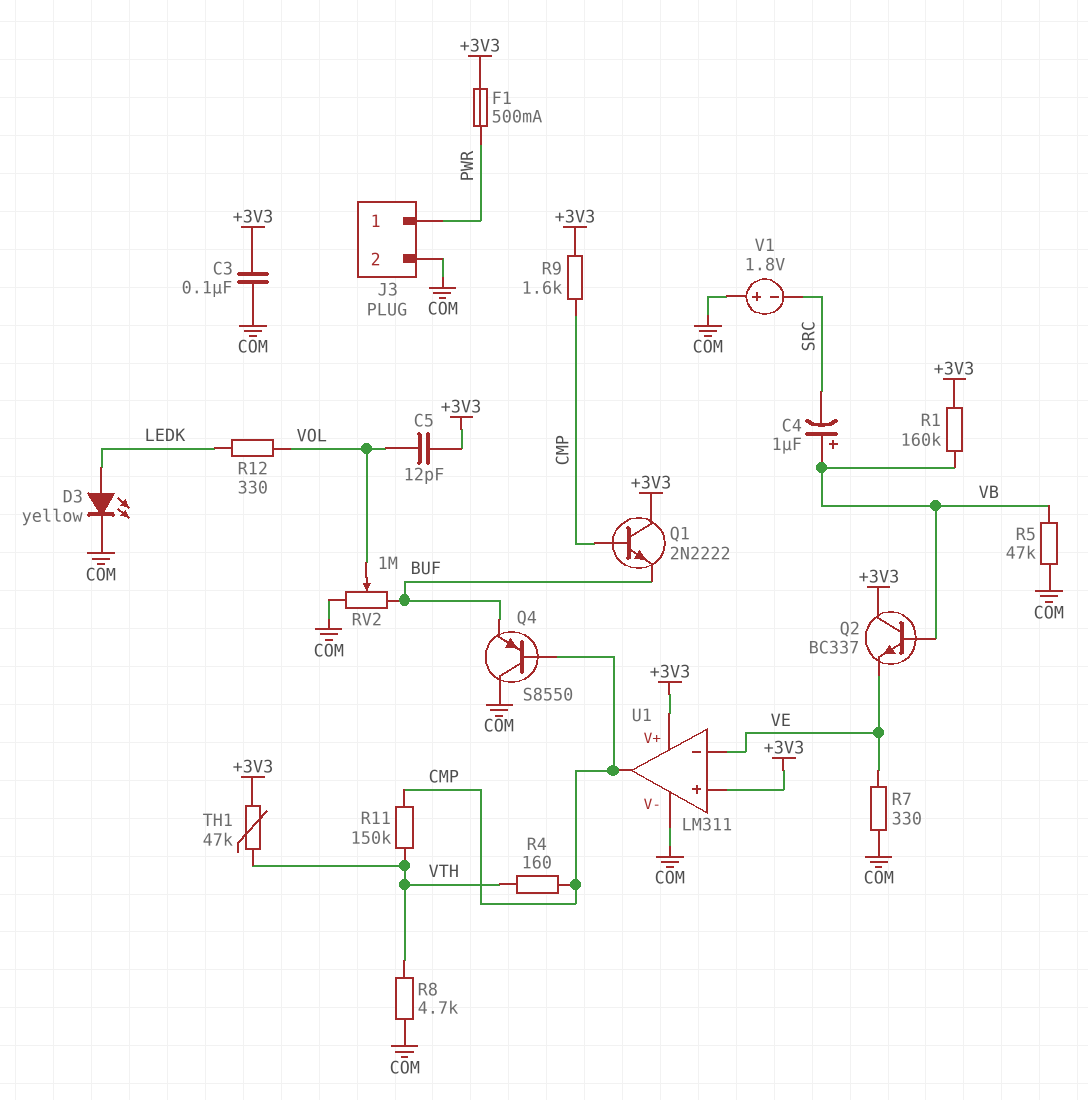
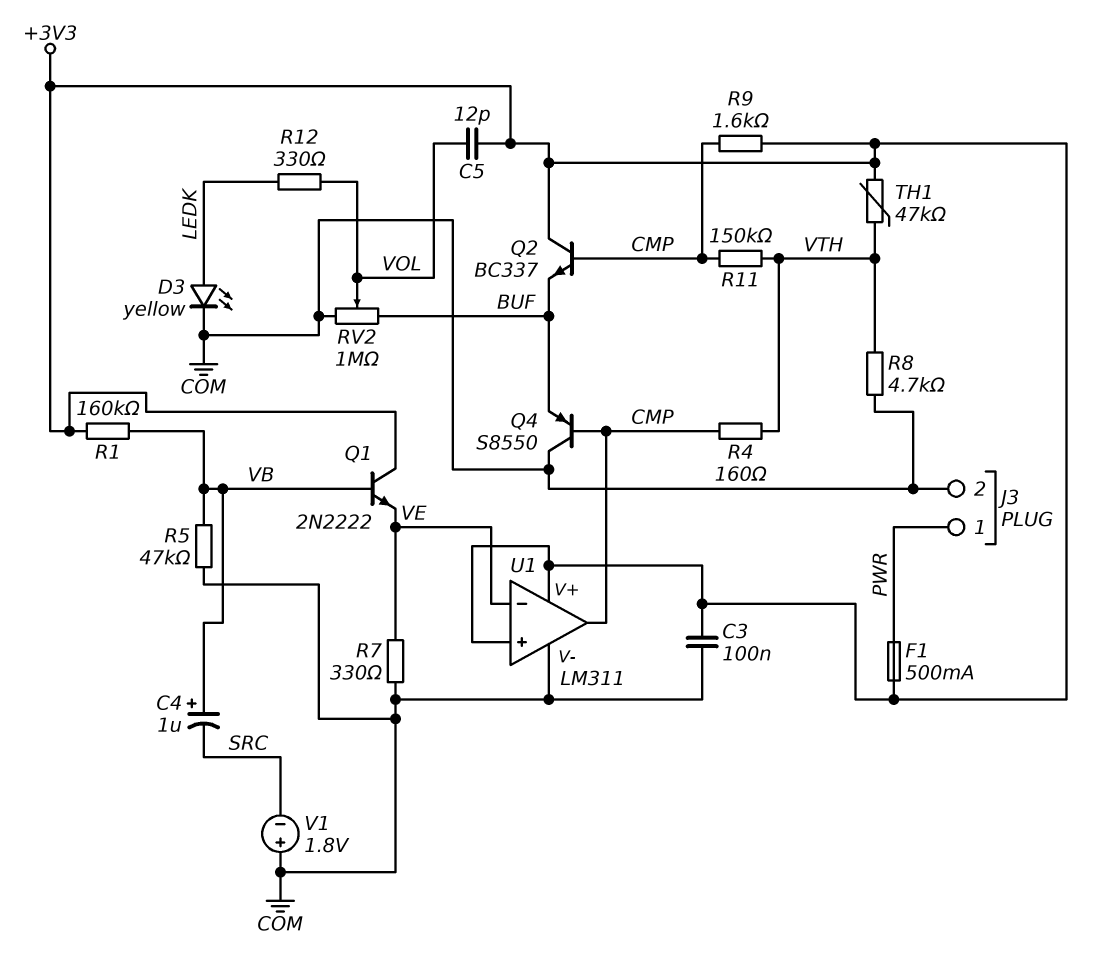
Q1: NPN 2N2222 (B CMP, C +3V3, E BUF) -> NPN 2N2222 (B VB, C +3V3, E VE)
Q2: NPN BC337 (B VB, C +3V3, E VE) -> NPN BC337 (B CMP, C +3V3, E BUF)

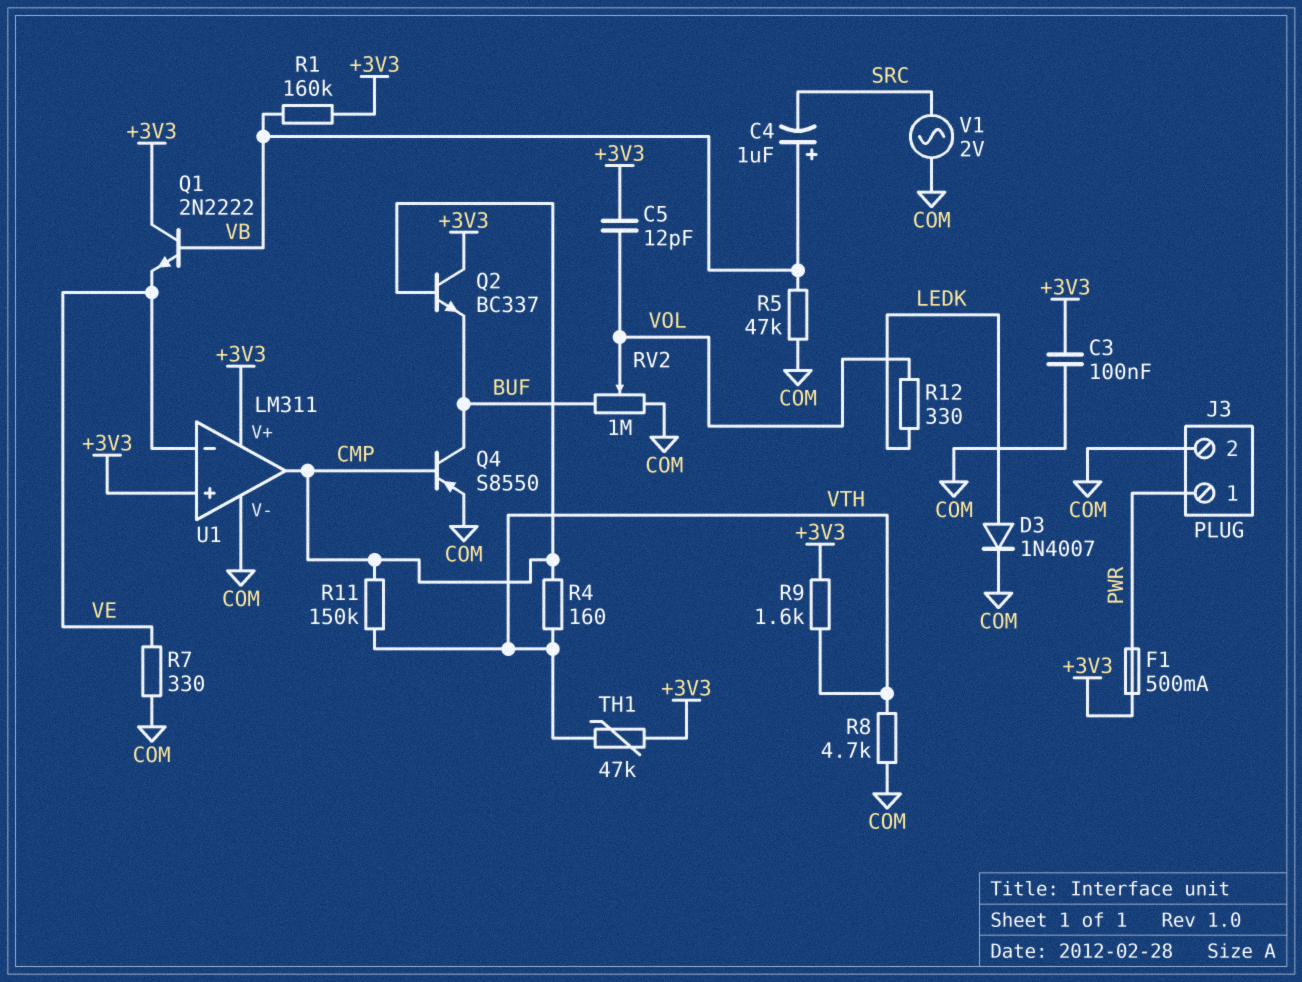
D3: LED yellow (A LEDK, K COM) -> diode 1N4007 (A LEDK, K COM)
Q4: PNP S8550 (B CMP, C COM, E BUF) -> PNP S8550 (B CMP, C BUF, E COM)
R9: 1.6k (+3V3, CMP) -> 1.6k (+3V3, VTH)
V1: 1.8V (plus COM, minus SRC) -> AC 2V (COM, SRC)

